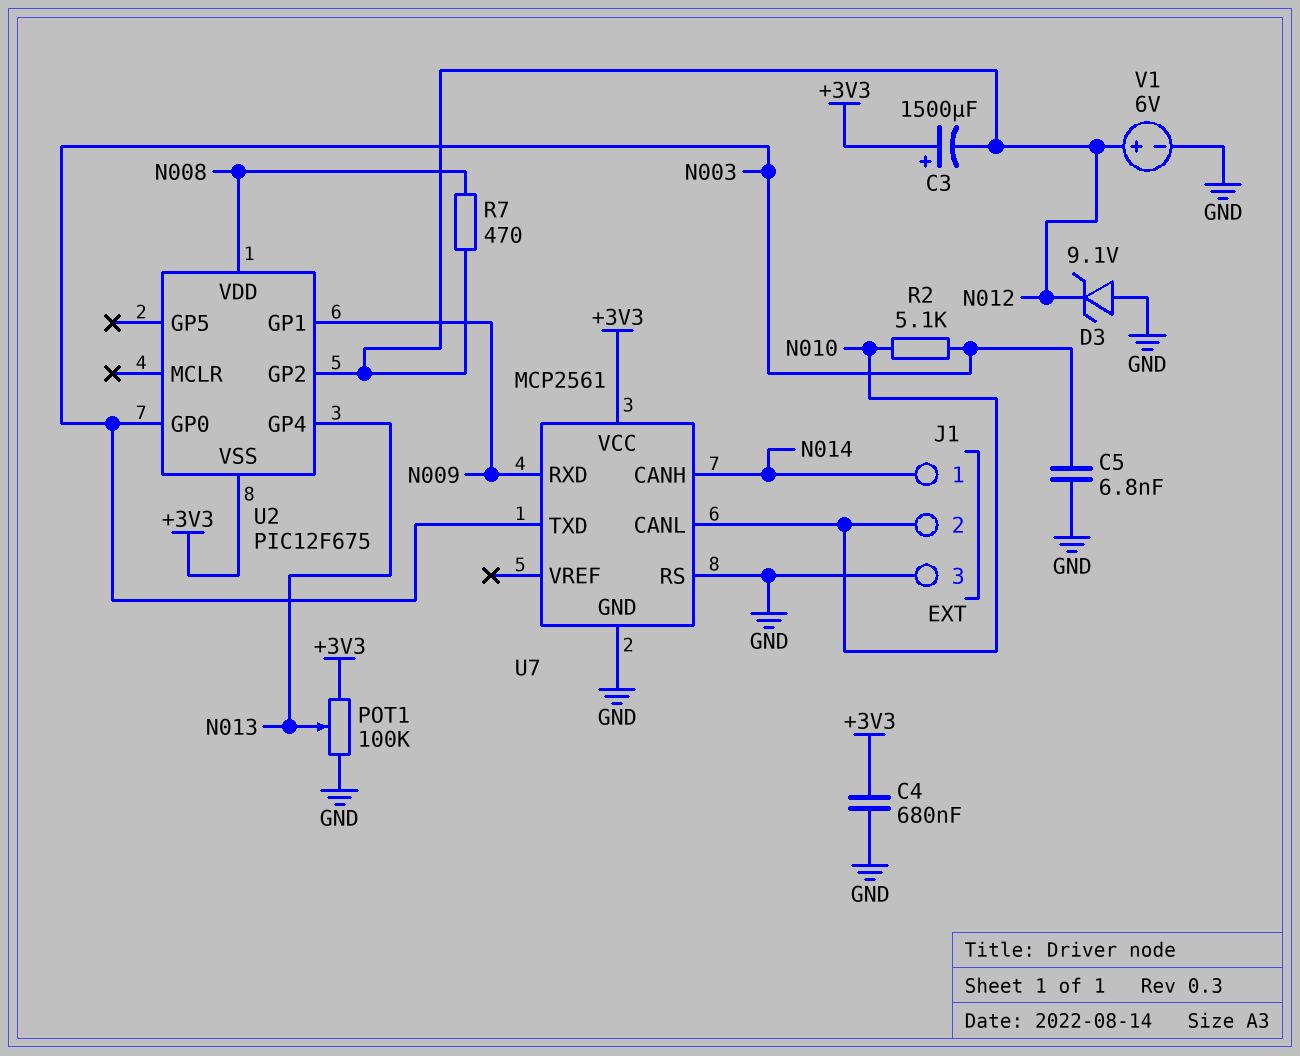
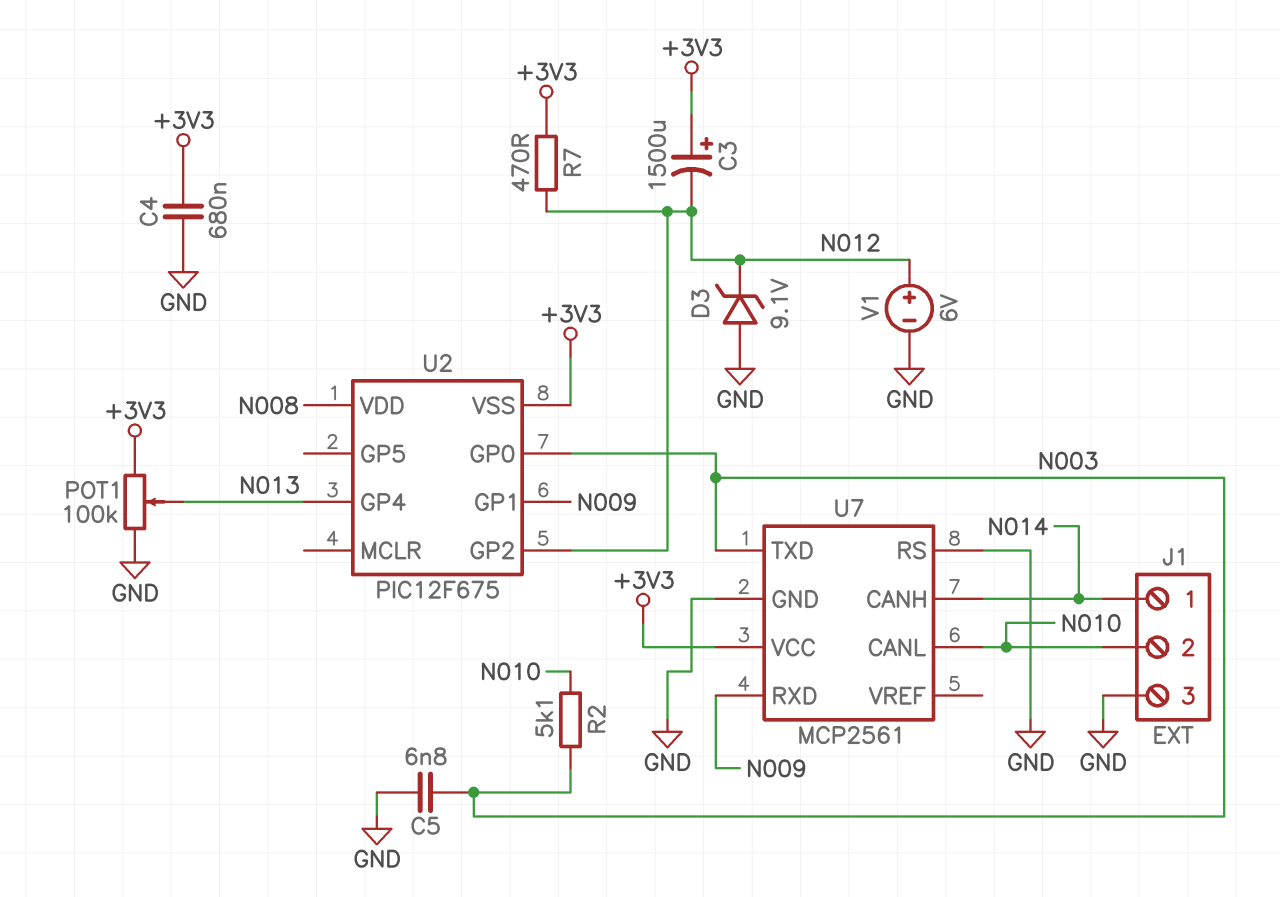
R7: 470 (N008, N012) -> 470 (+3V3, N012)

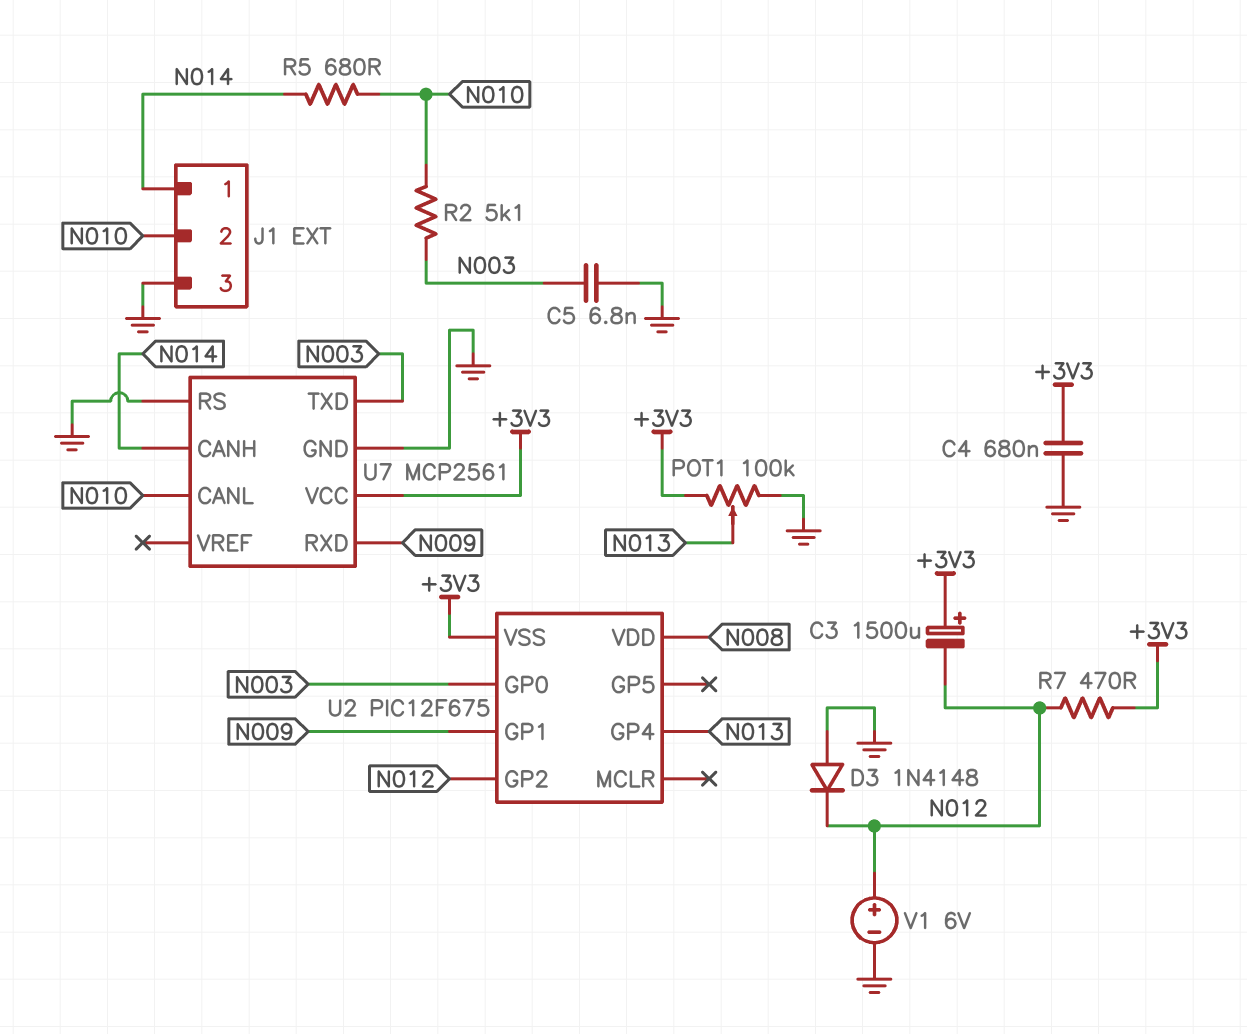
D3: zener 9.1V (A GND, K N012) -> diode 1N4148 (A GND, K N012)
R5: none -> 680 (N010, N014)

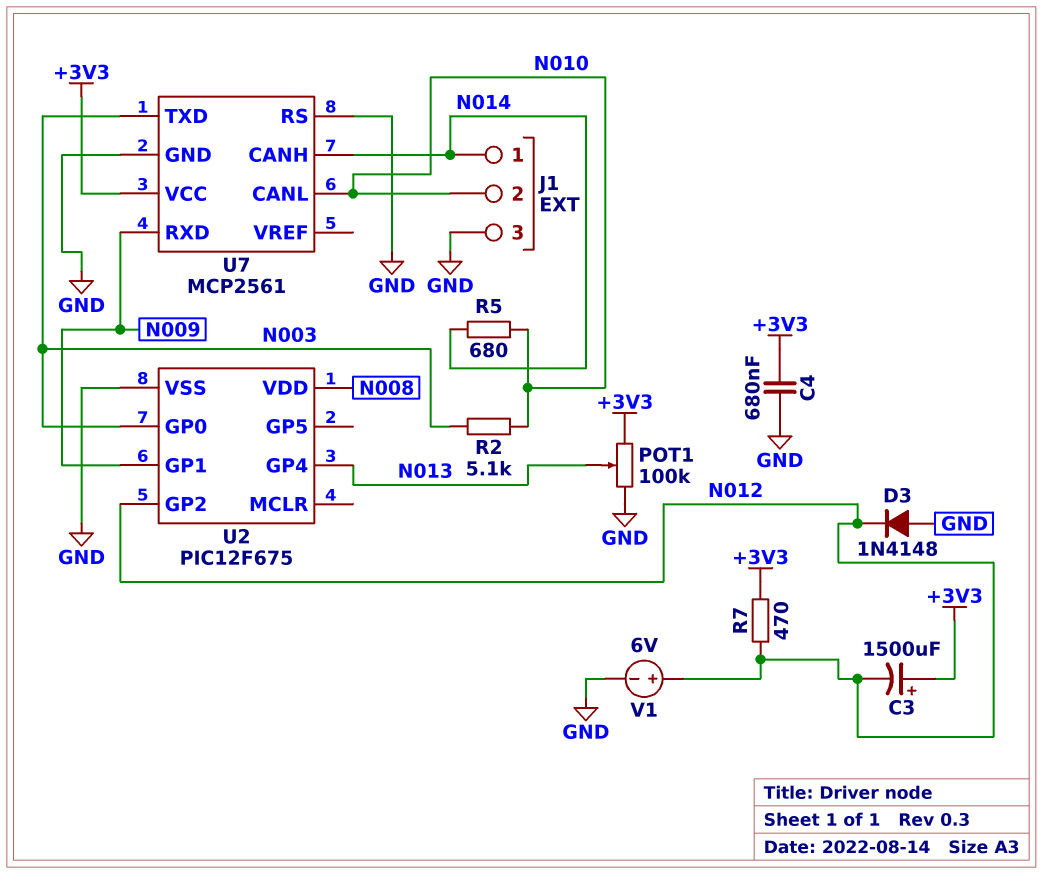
C5: 6.8nF (GND, N003) -> none
U2 pin VSS: +3V3 -> GND

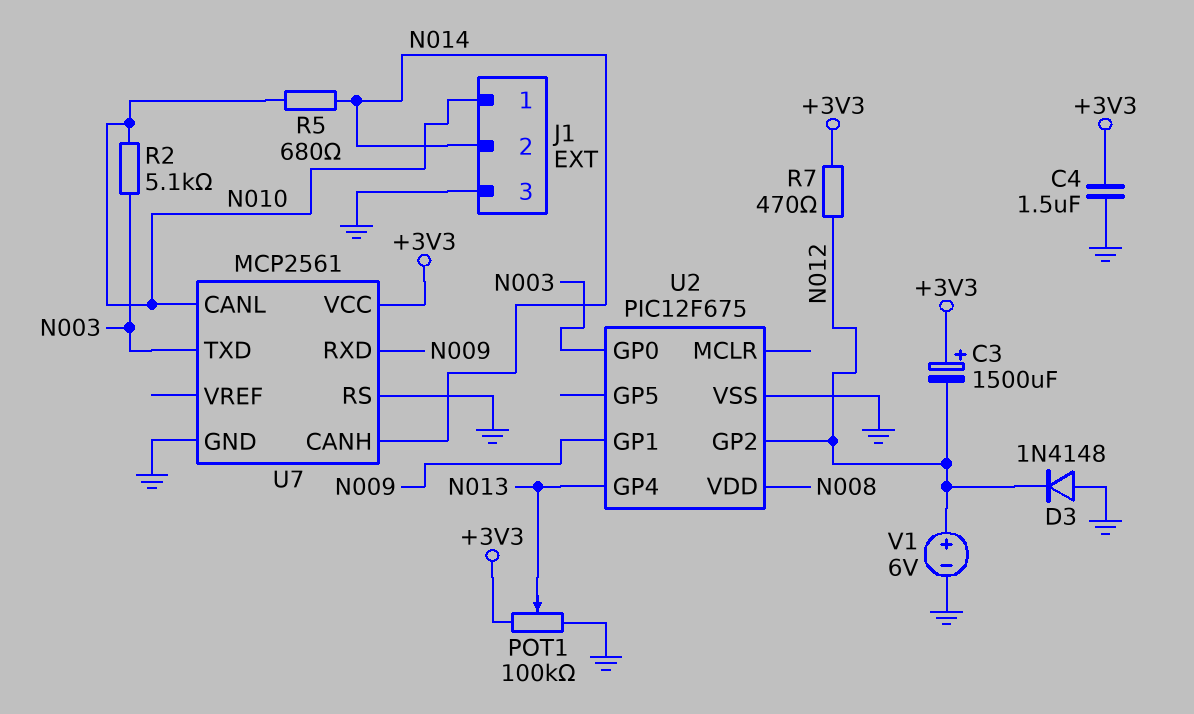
C4: 680nF (+3V3, GND) -> 1.5uF (+3V3, GND)
J1 pin 1: N014 -> N010
J1 pin 2: N010 -> N014

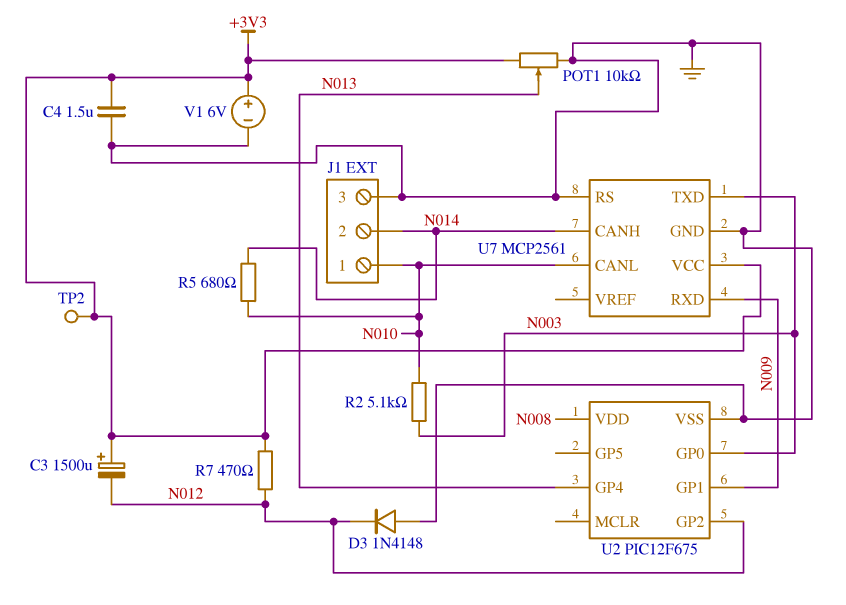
POT1: 100k (+3V3, GND, wiper N013) -> 10k (+3V3, GND, wiper N013)
TP2: none -> test point (+3V3)
V1: 6V (plus N012, minus GND) -> 6V (plus +3V3, minus GND)

